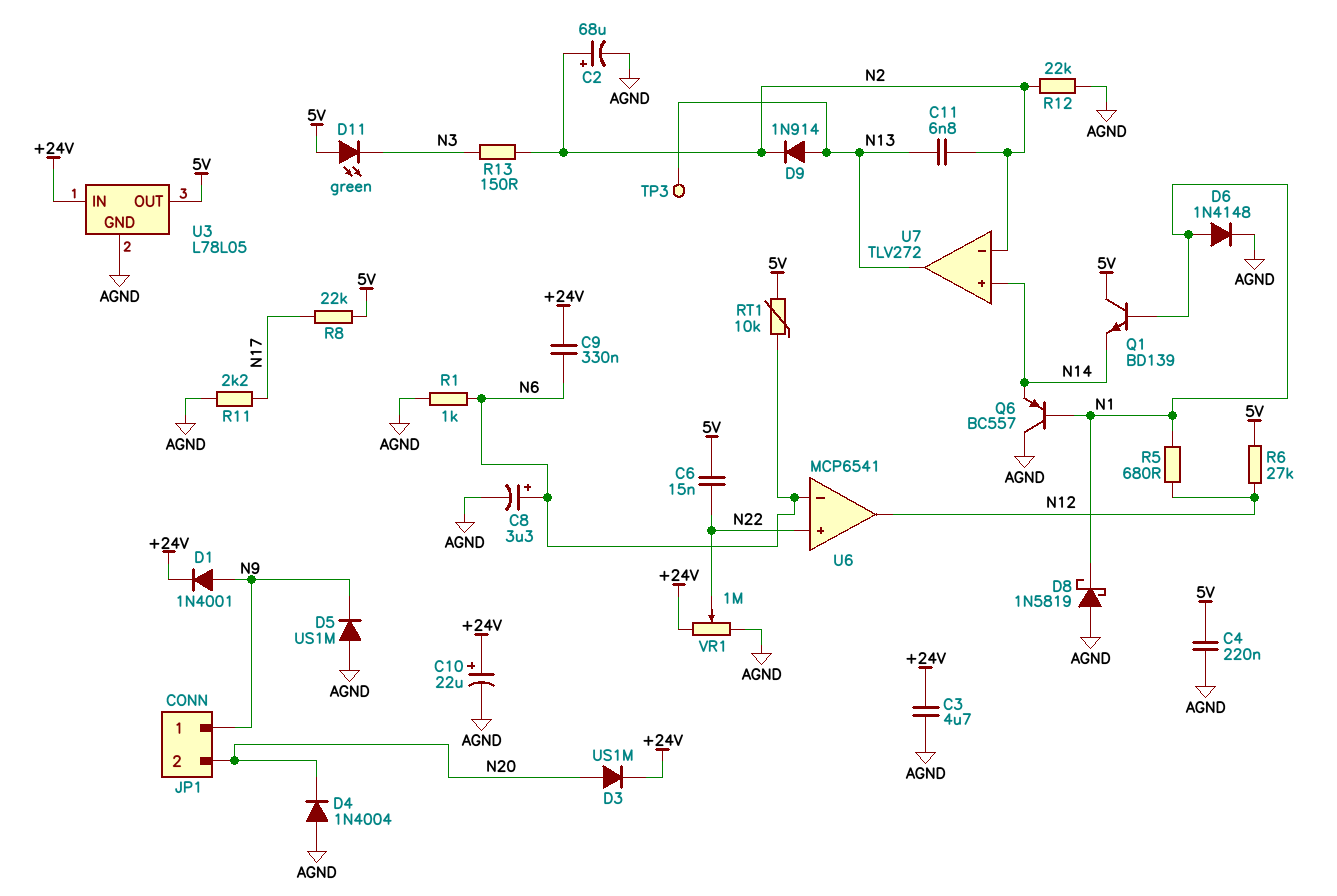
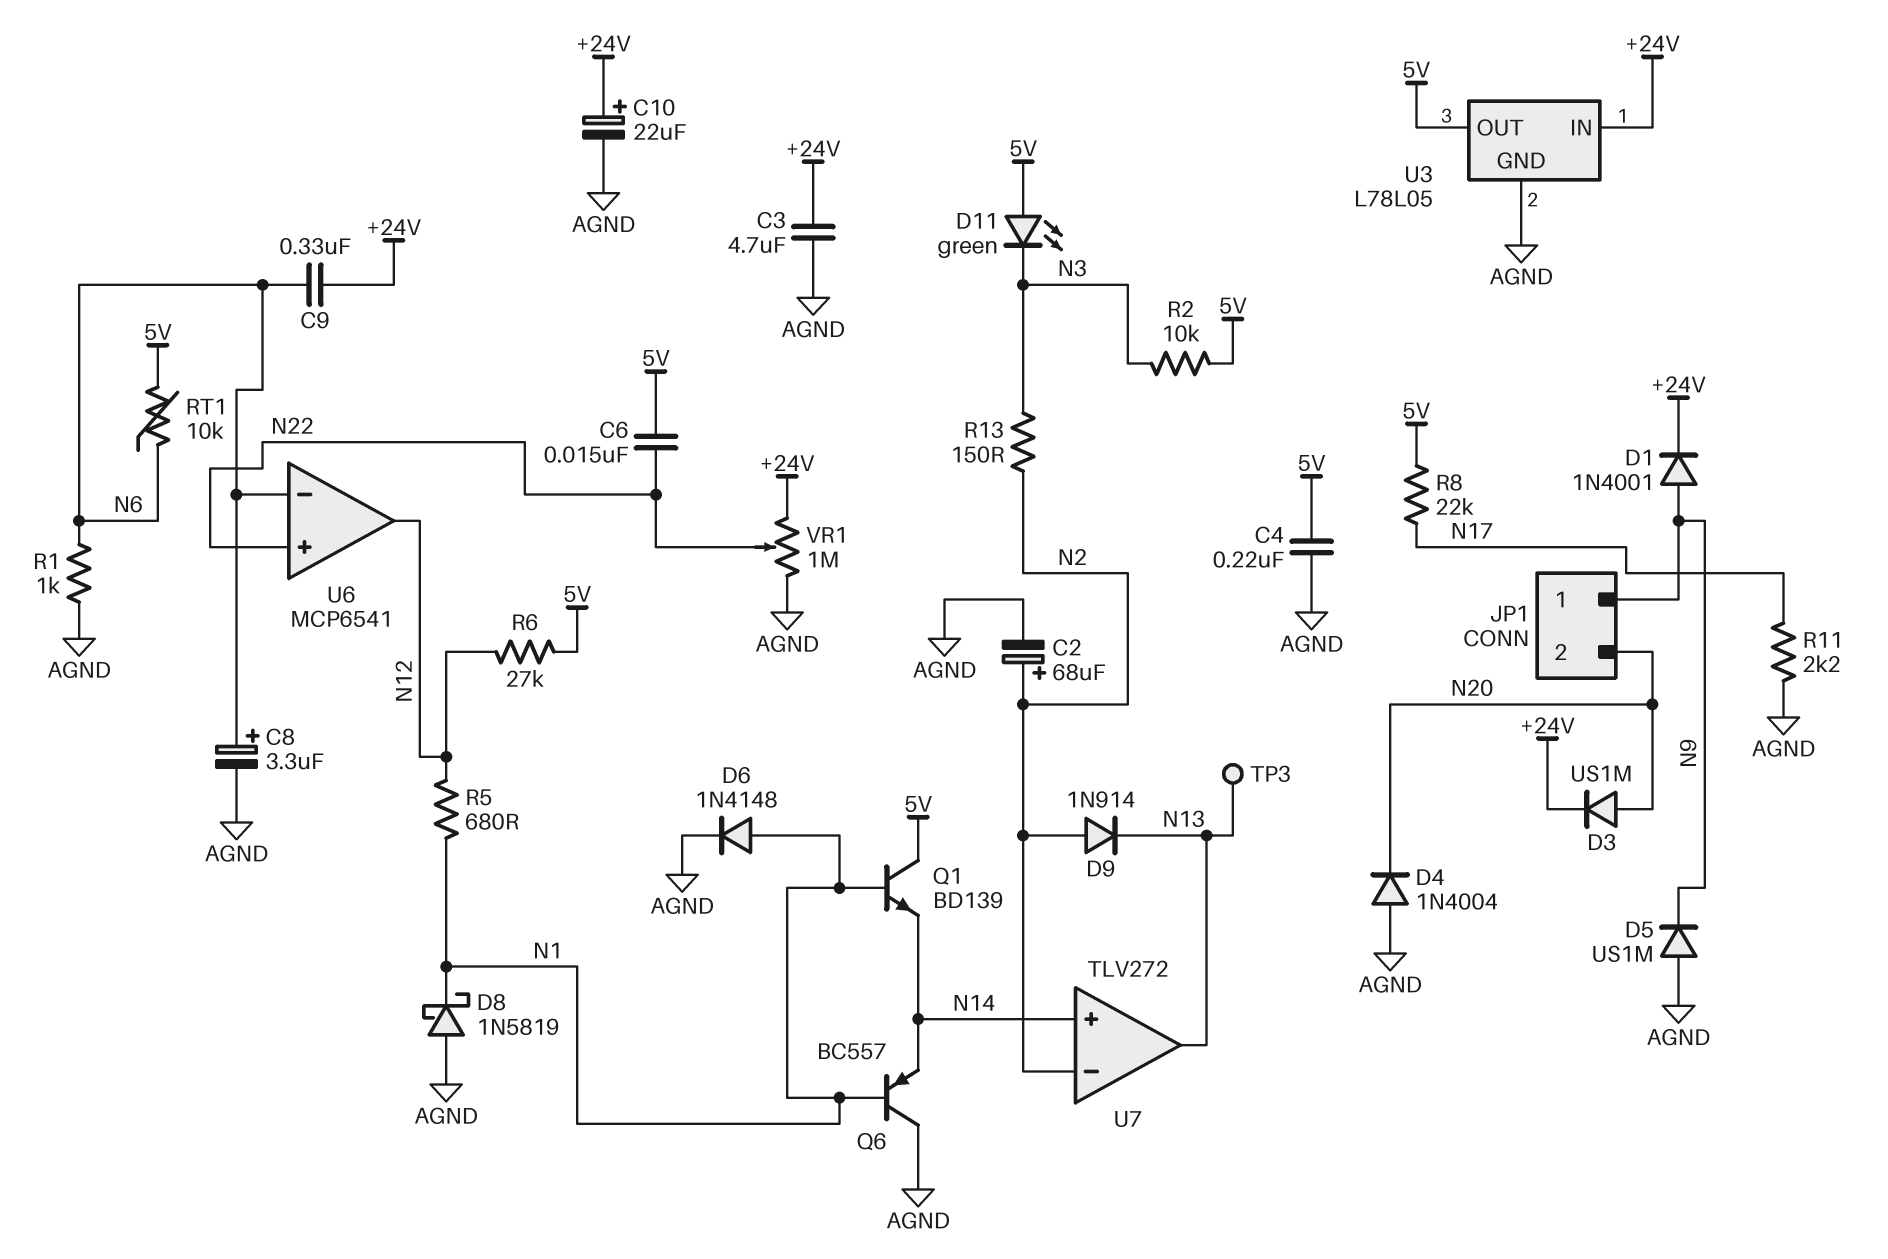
C11: 6.8nF (N2, N13) -> none
D9: diode 1N914 (A N13, K N2) -> diode 1N914 (A N2, K N13)
R2: none -> 10k (5V, N3)
R12: 22k (AGND, N2) -> none

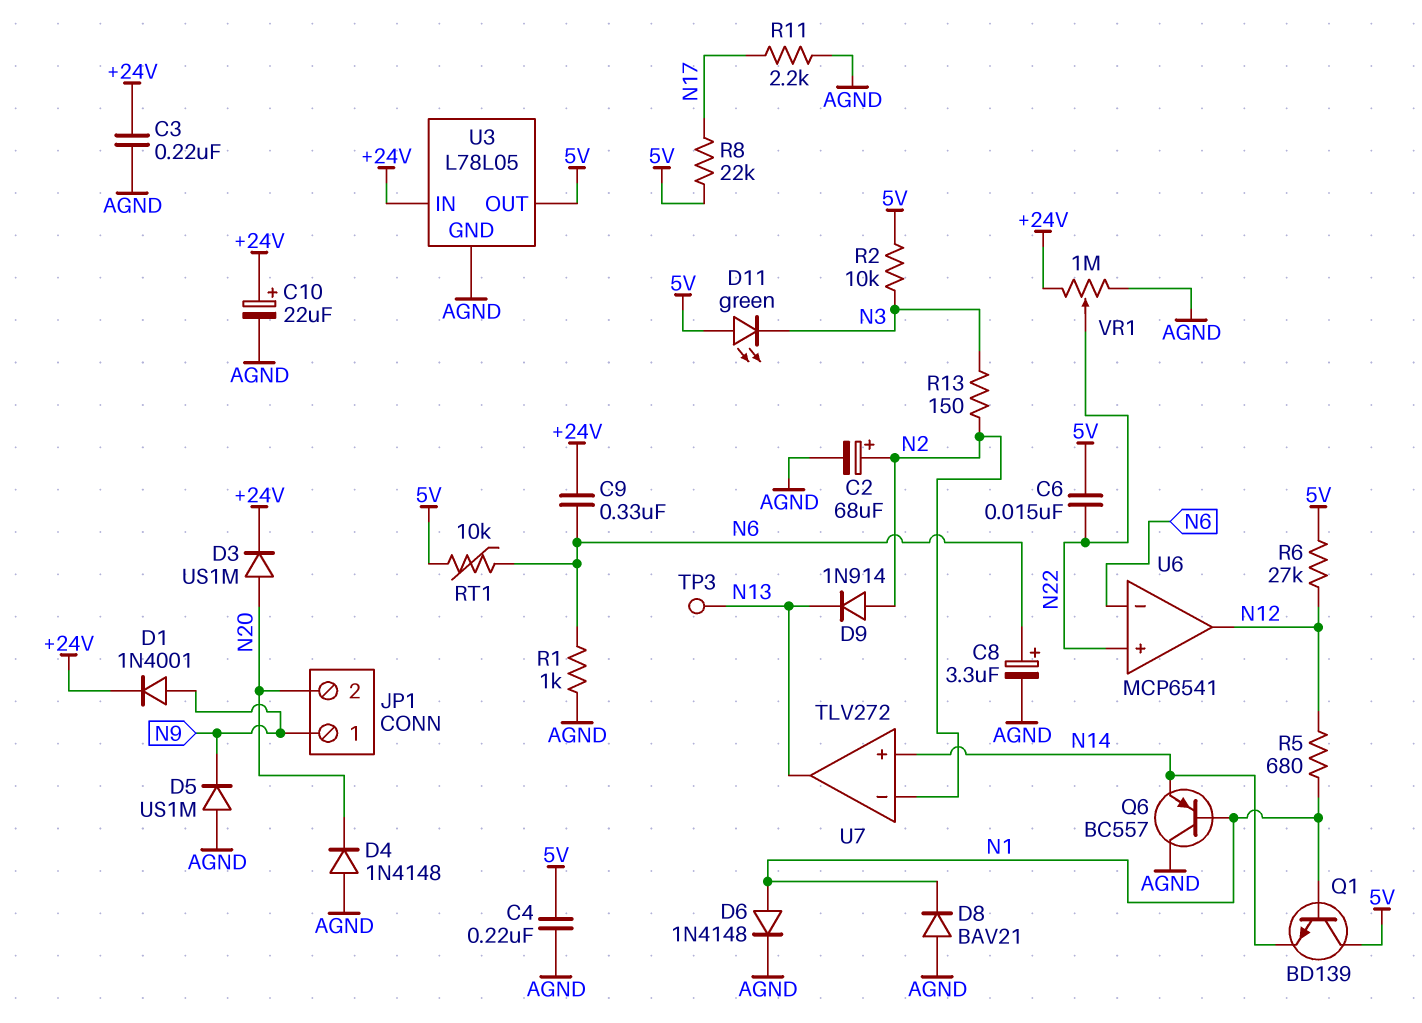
C3: 4.7uF (+24V, AGND) -> 220nF (+24V, AGND)
D4: diode 1N4004 (A AGND, K N20) -> diode 1N4148 (A AGND, K N20)
D8: schottky 1N5819 (A AGND, K N1) -> diode BAV21 (A AGND, K N1)

